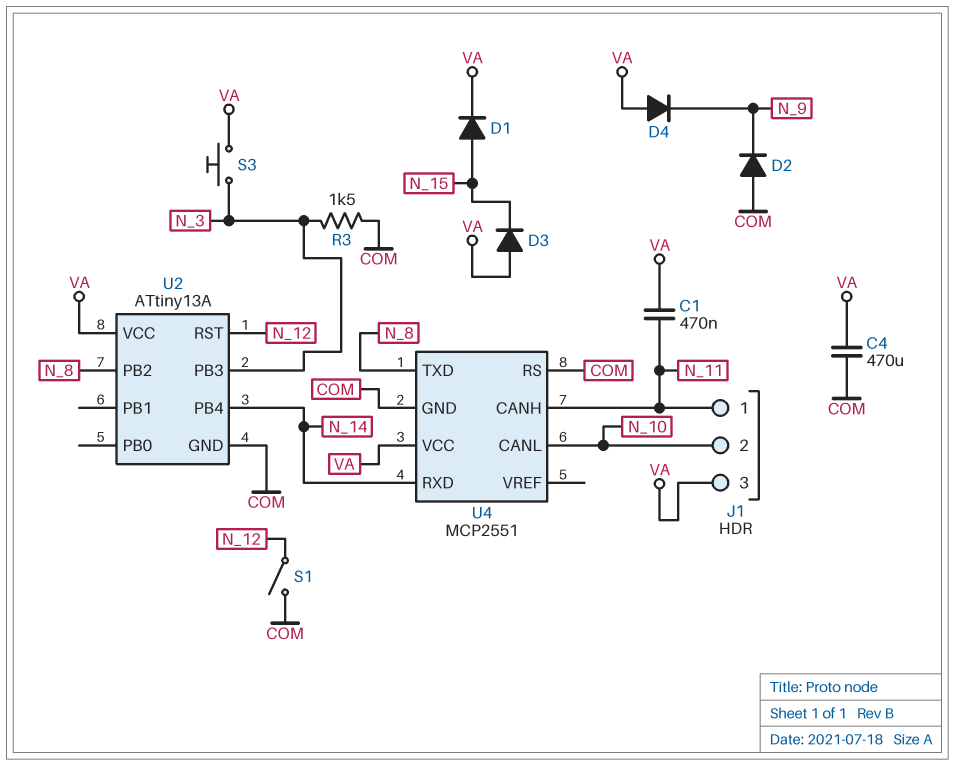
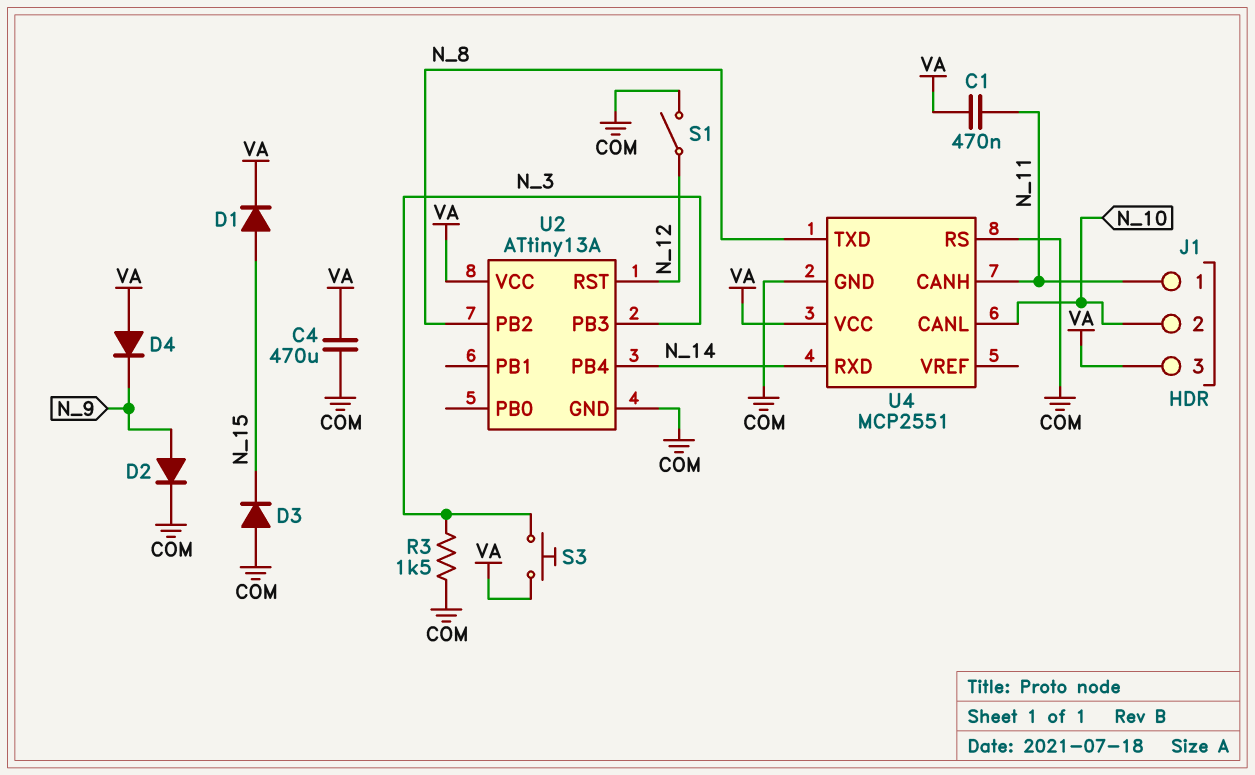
D2: diode (A COM, K N_9) -> diode (A N_9, K COM)
D3: diode (A VA, K N_15) -> diode (A COM, K N_15)

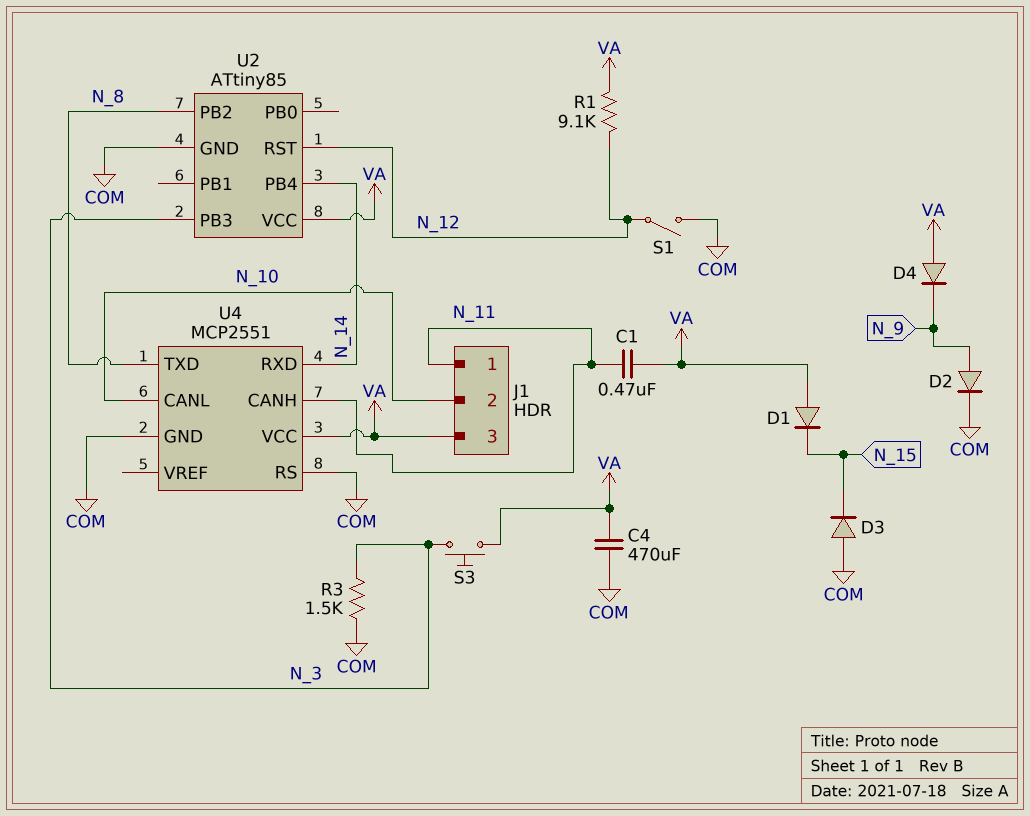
D1: diode (A N_15, K VA) -> diode (A VA, K N_15)
R1: none -> 9.1k (N_12, VA)
U2: ATtiny13A -> ATtiny85

